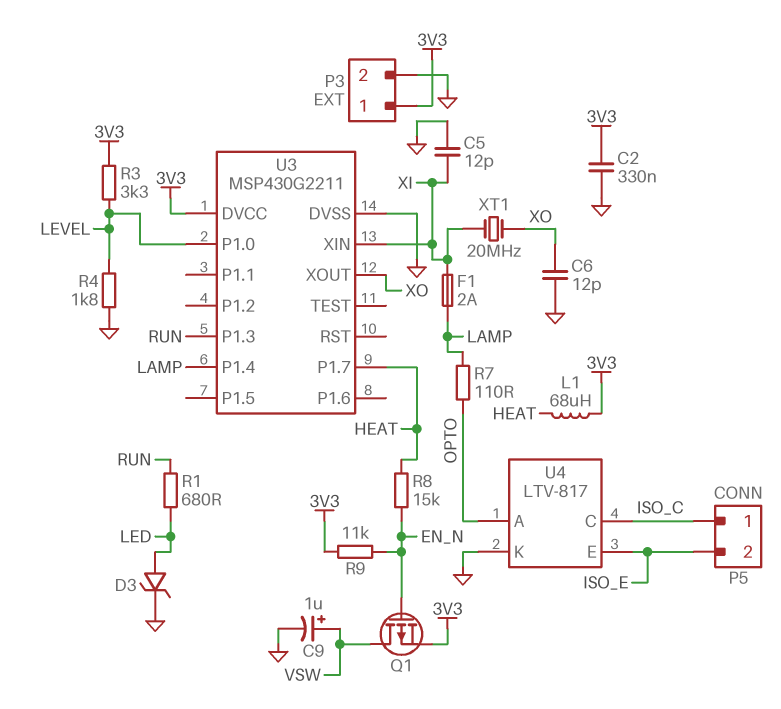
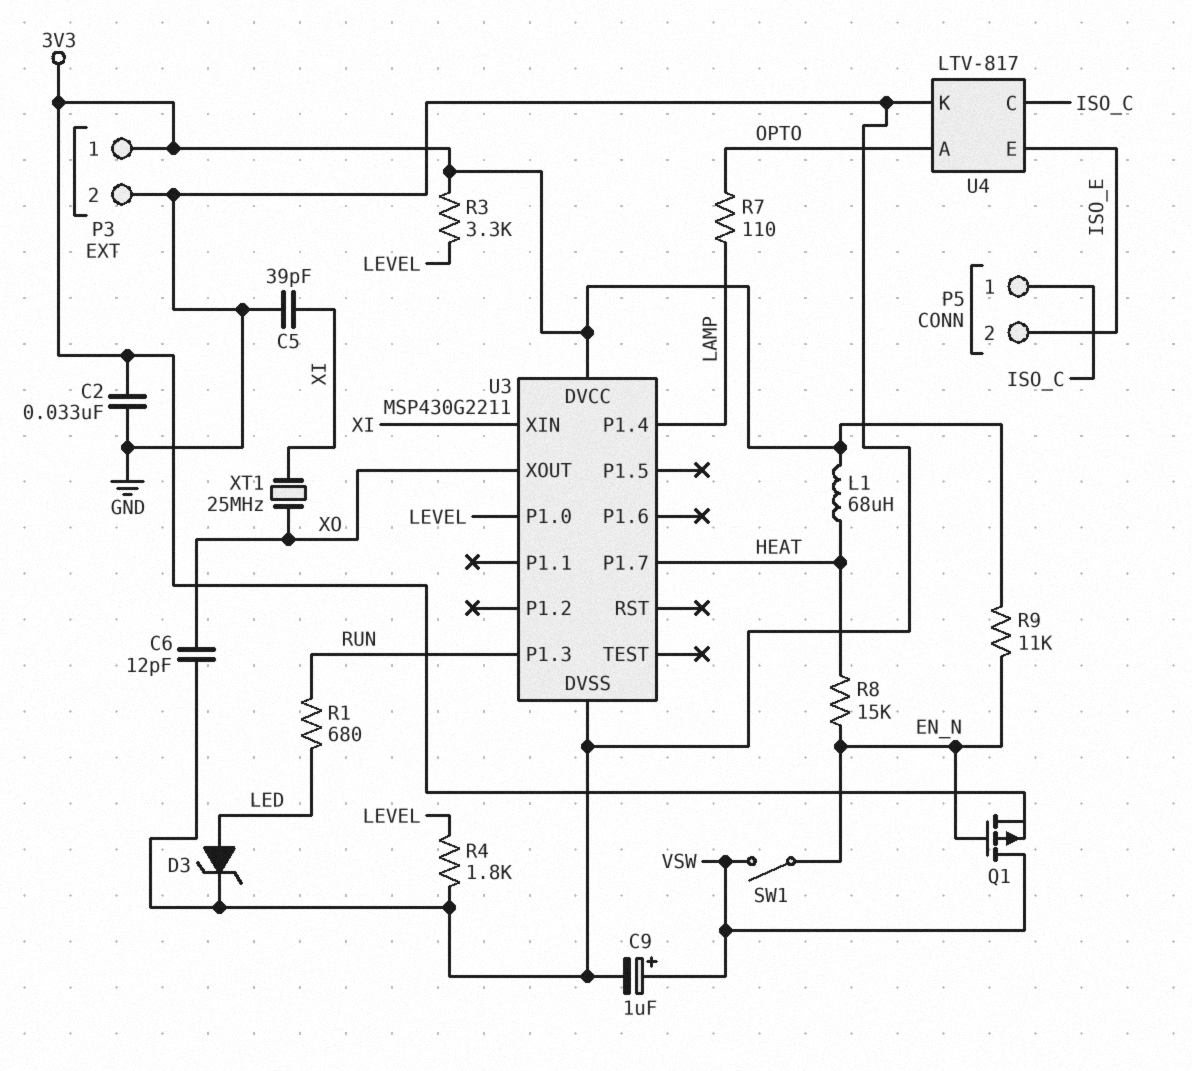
C2: 330nF (3V3, GND) -> 33nF (3V3, GND)
C5: 12pF (GND, XI) -> 39pF (GND, XI)
F1: 2A (LAMP, XI) -> none
SW1: none -> switch (EN_N, VSW)
XT1: 20MHz (XI, XO) -> 25MHz (XI, XO)

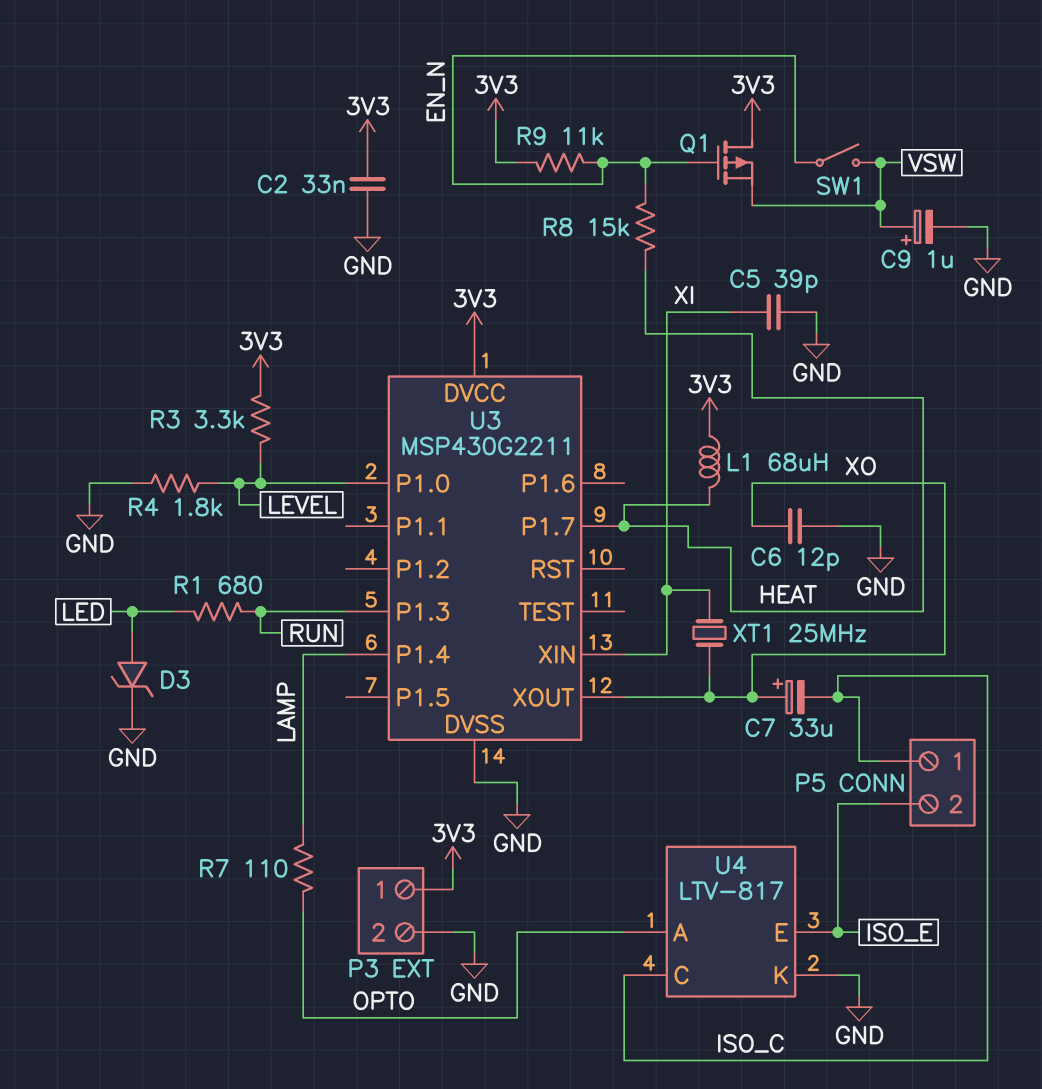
C7: none -> 33uF (plus XO, minus ISO_C)
Q1: PMOS (G EN_N, D VSW, S 3V3) -> PMOS (G EN_N, D 3V3, S VSW)

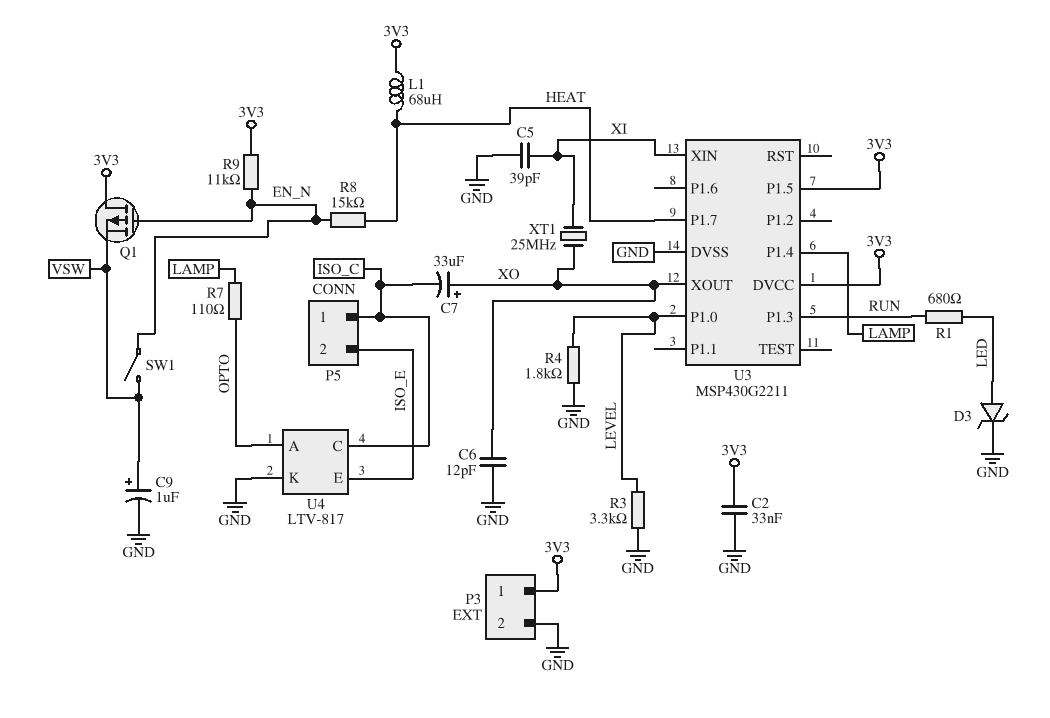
R3: 3.3k (3V3, LEVEL) -> 3.3k (GND, LEVEL)
U3 pin P1.5: none -> 3V3

